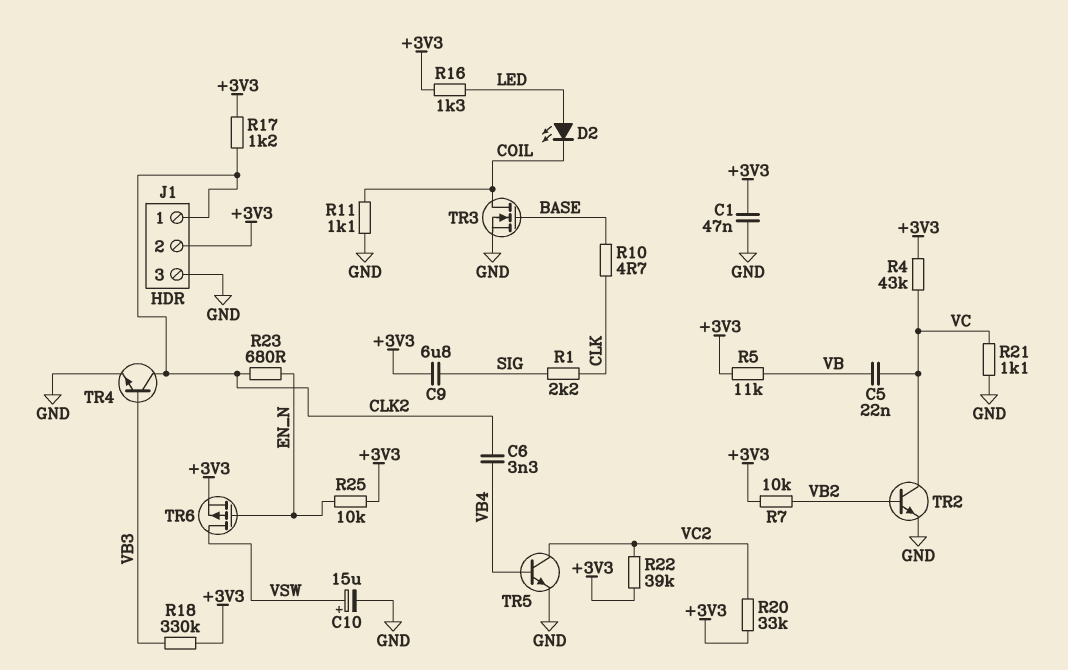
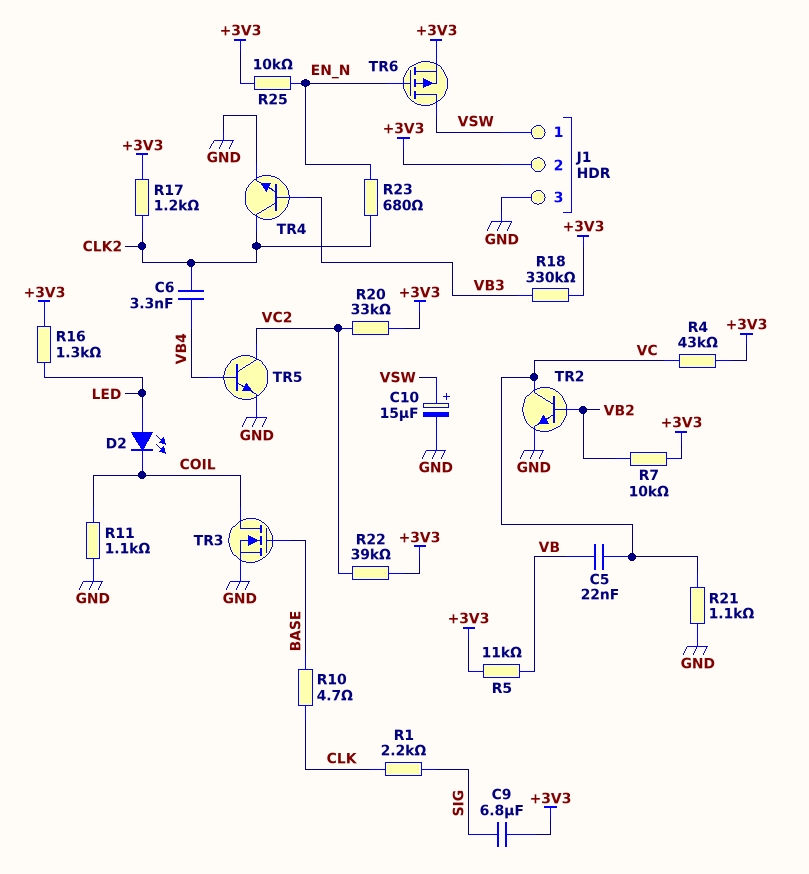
C1: 47nF (+3V3, GND) -> none
J1 pin 1: CLK2 -> VSW

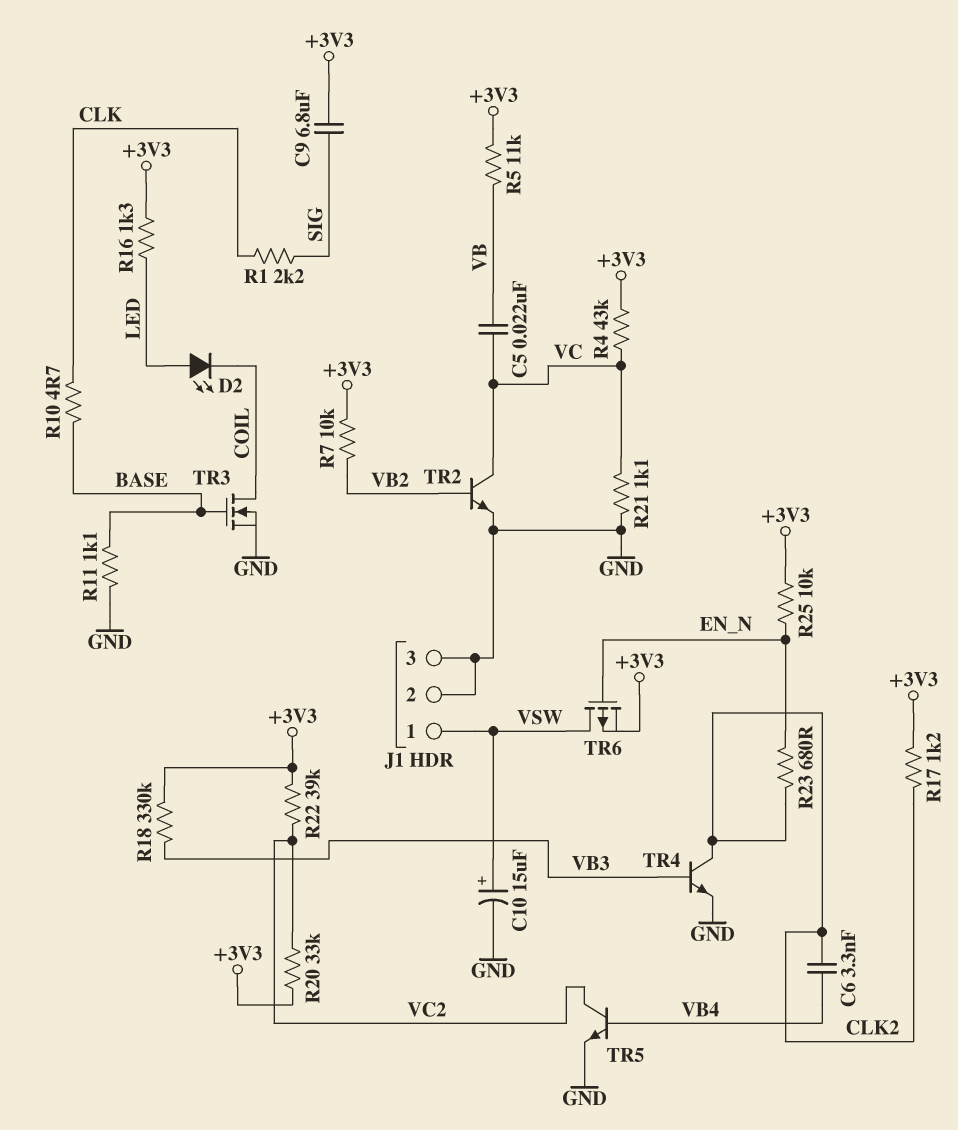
J1 pin 2: +3V3 -> GND
R11: 1.1k (COIL, GND) -> 1.1k (BASE, GND)

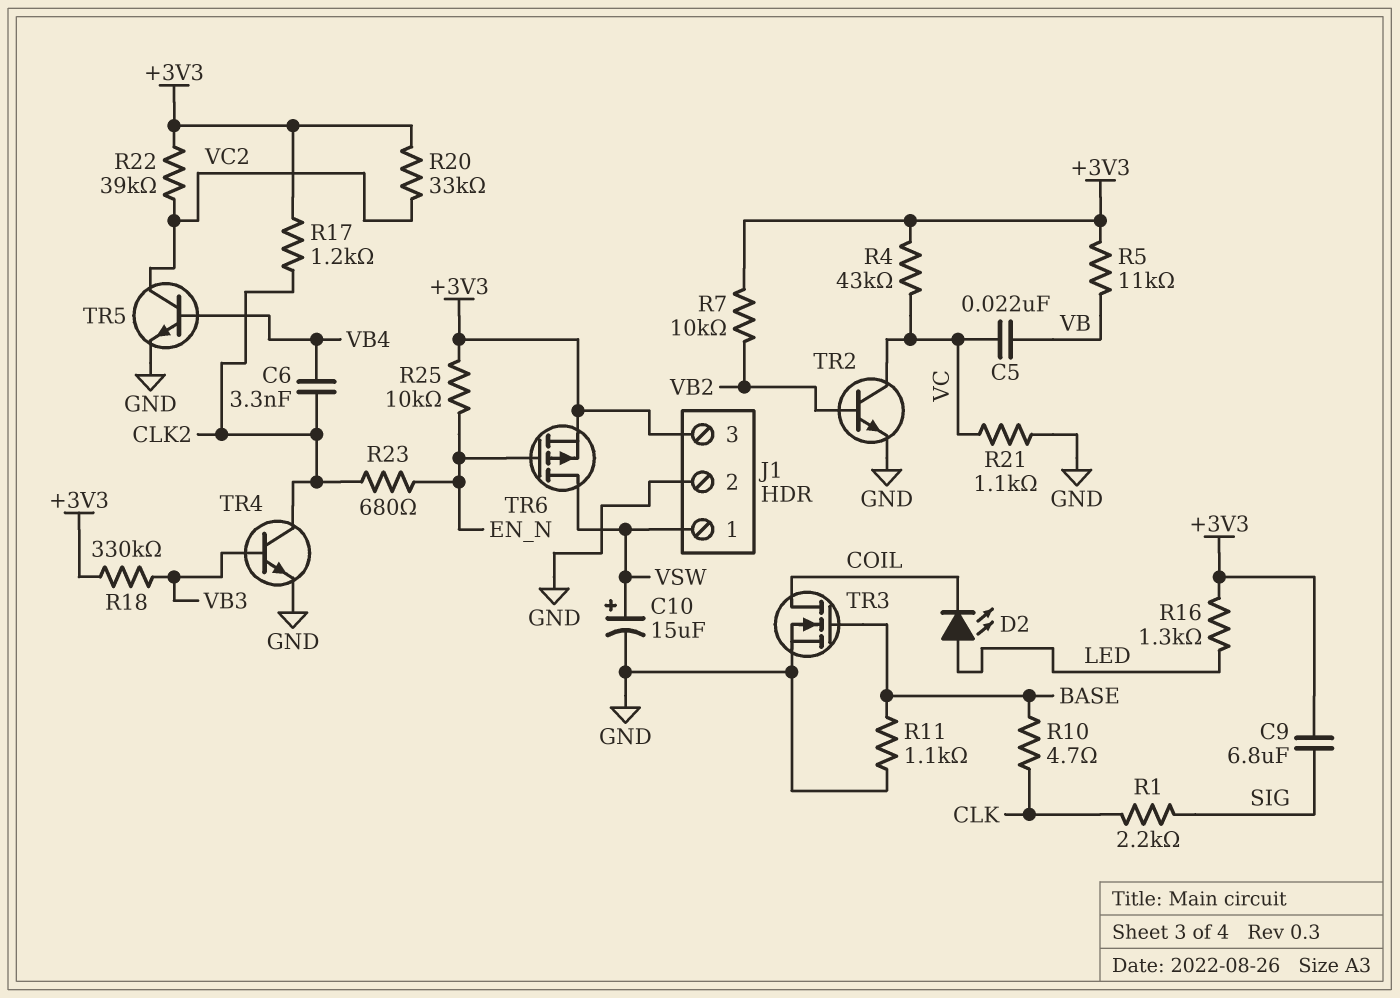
J1 pin 3: GND -> +3V3

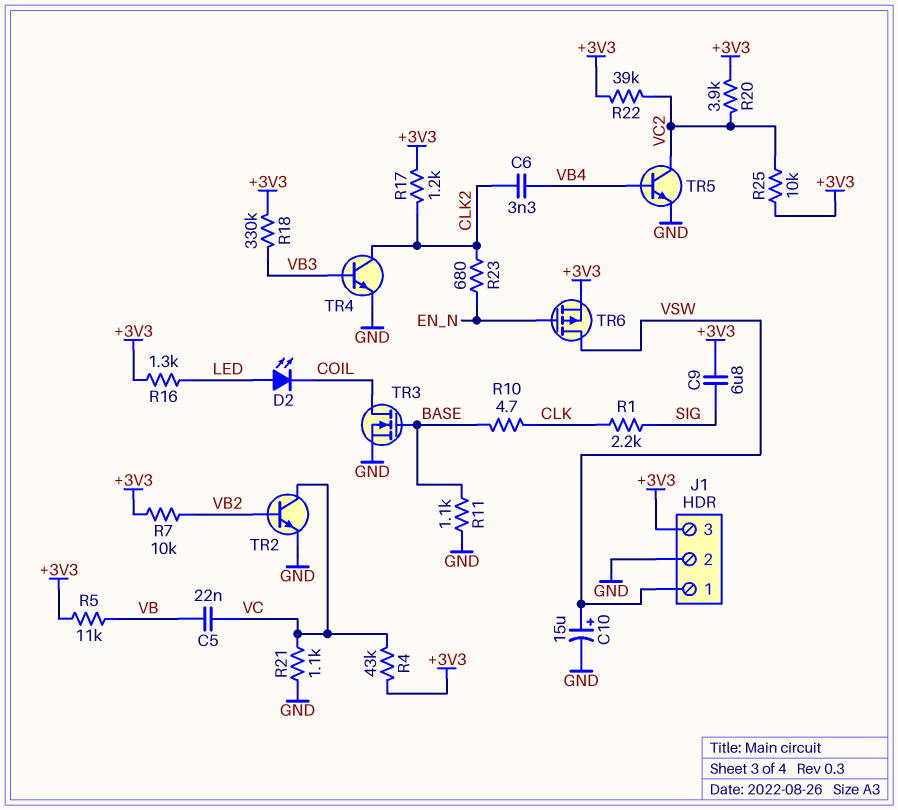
R20: 33k (+3V3, VC2) -> 3.9k (+3V3, VC2)
R25: 10k (+3V3, EN_N) -> 10k (+3V3, VC2)

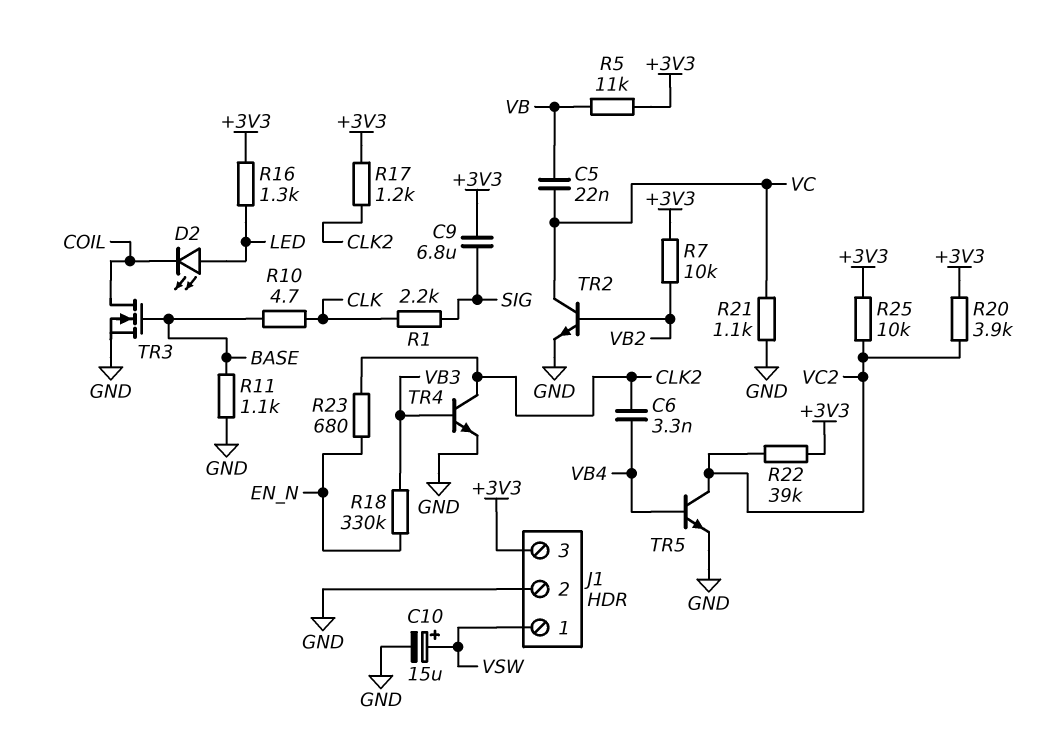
R4: 43k (+3V3, VC) -> none
R18: 330k (+3V3, VB3) -> 330k (EN_N, VB3)
TR6: PMOS (G EN_N, D VSW, S +3V3) -> none

